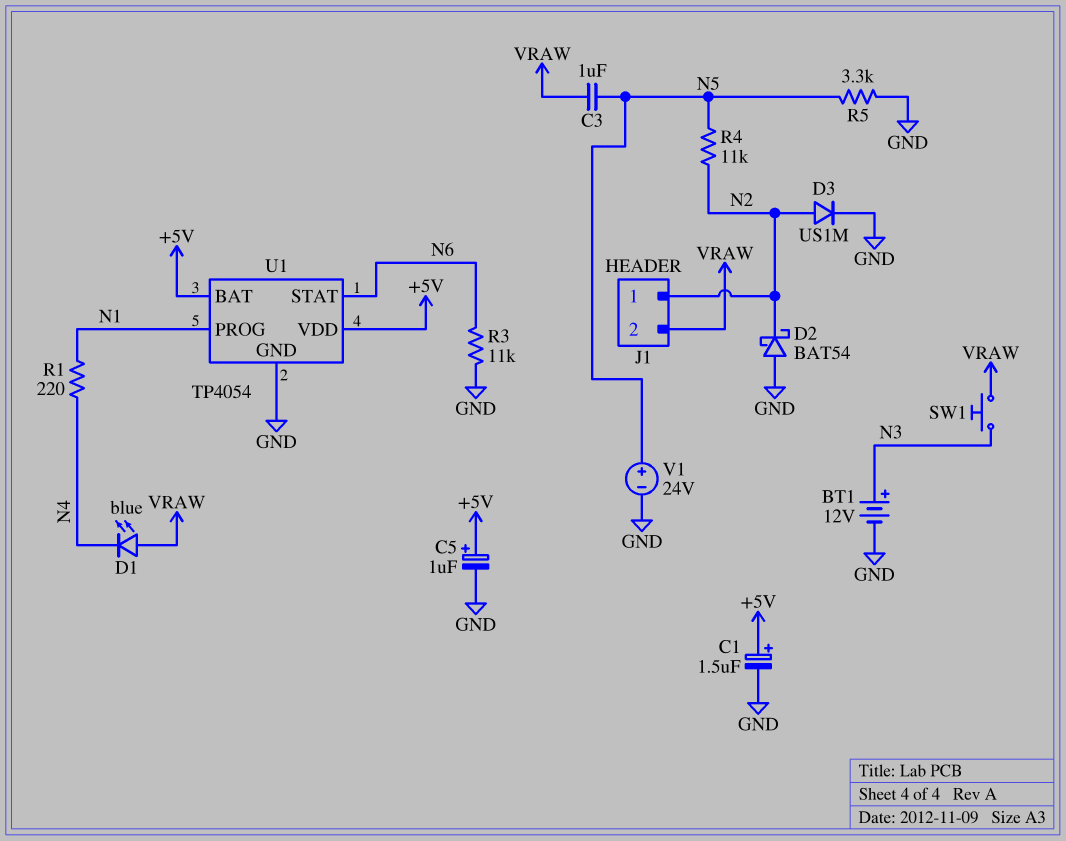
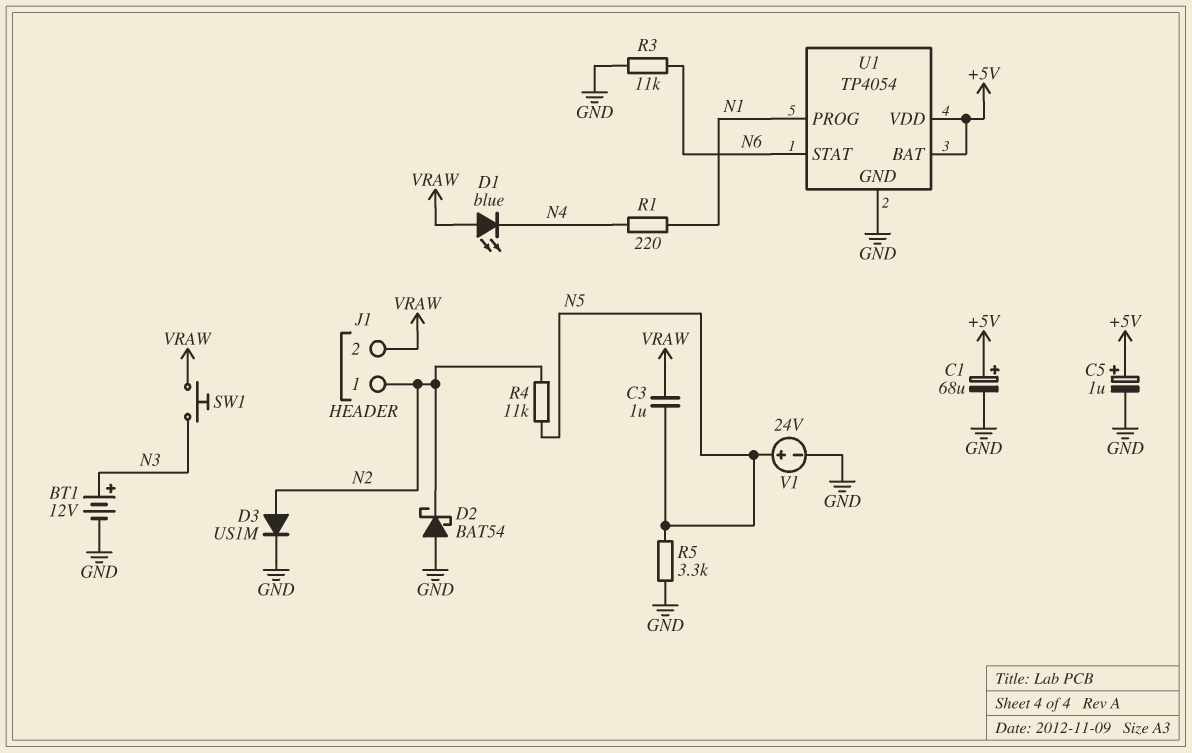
C1: 1.5uF (plus +5V, minus GND) -> 68uF (plus +5V, minus GND)

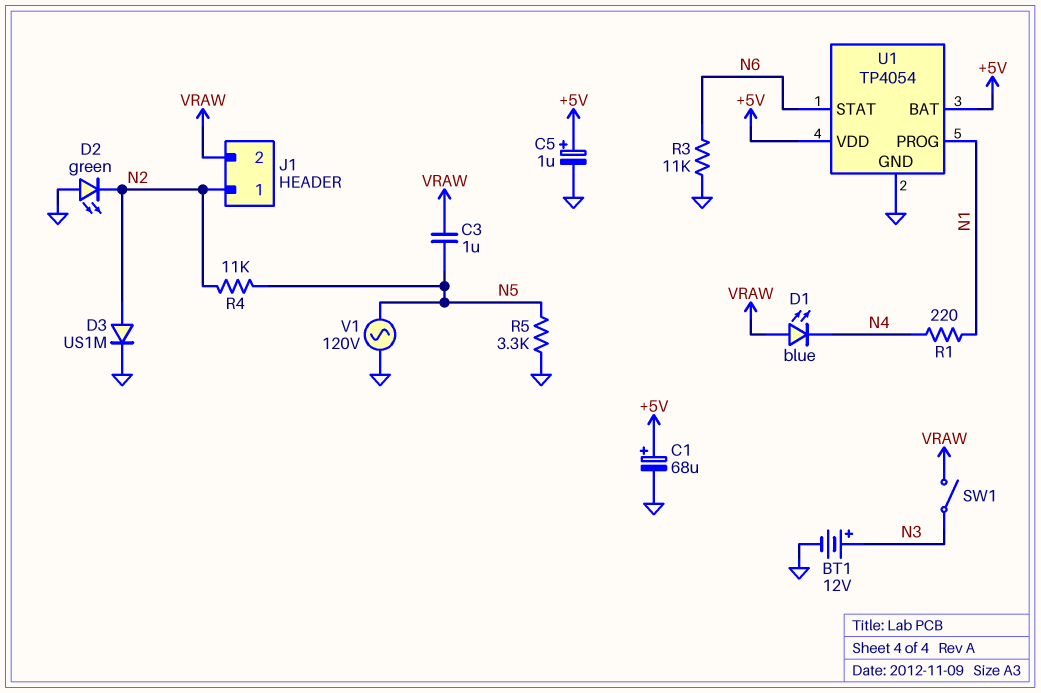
D2: schottky BAT54 (A GND, K N2) -> LED green (A GND, K N2)
SW1: button (N3, VRAW) -> switch (N3, VRAW)
V1: 24V (plus N5, minus GND) -> AC 120V (GND, N5)

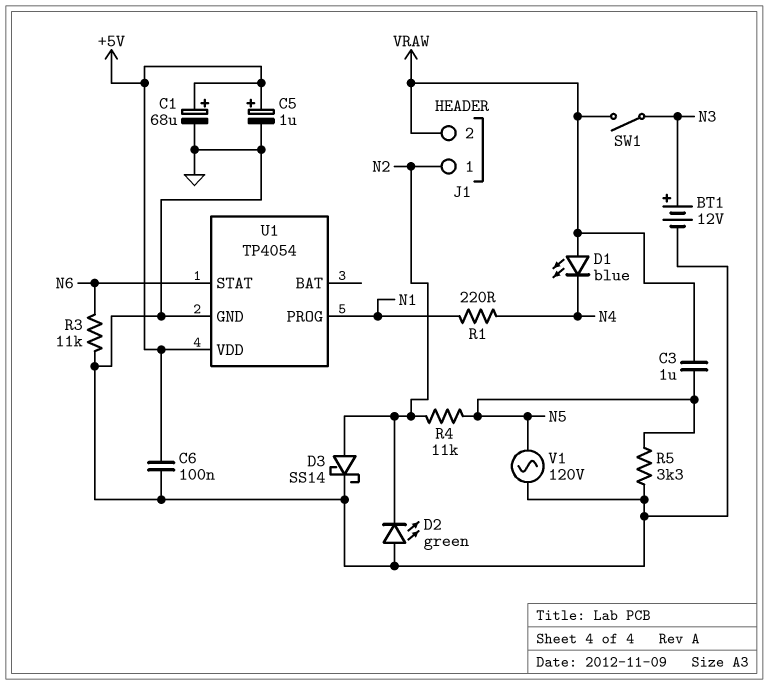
C6: none -> 100nF (+5V, GND)
D3: diode US1M (A N2, K GND) -> schottky SS14 (A N2, K GND)
U1 pin BAT: +5V -> none

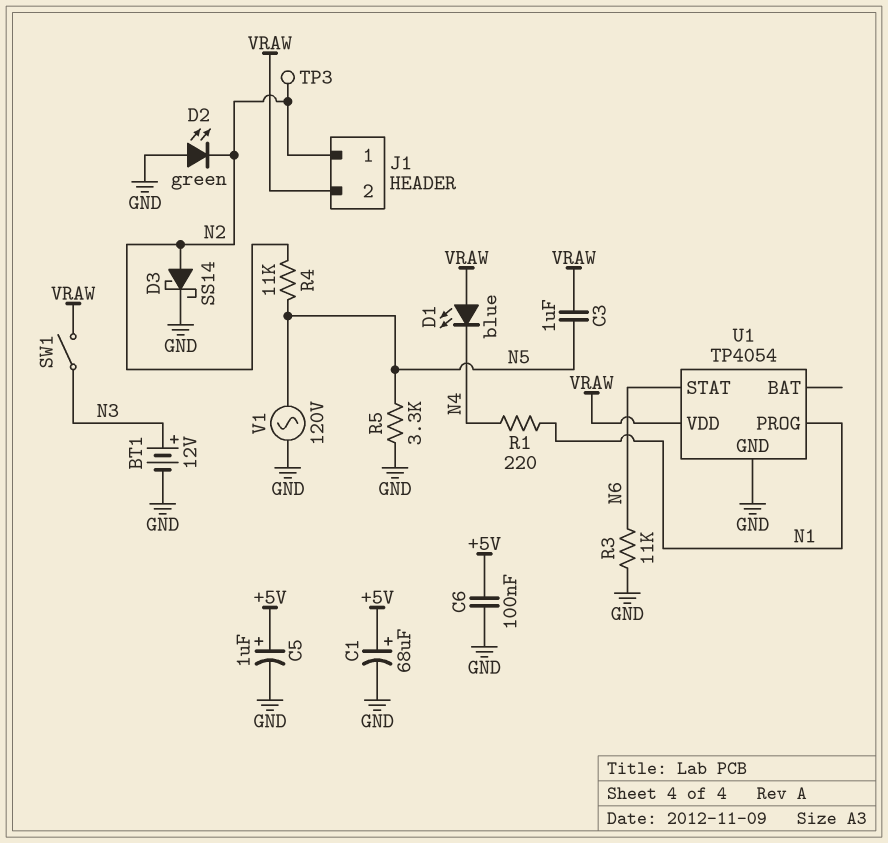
TP3: none -> test point (N2)
U1 pin VDD: +5V -> VRAW

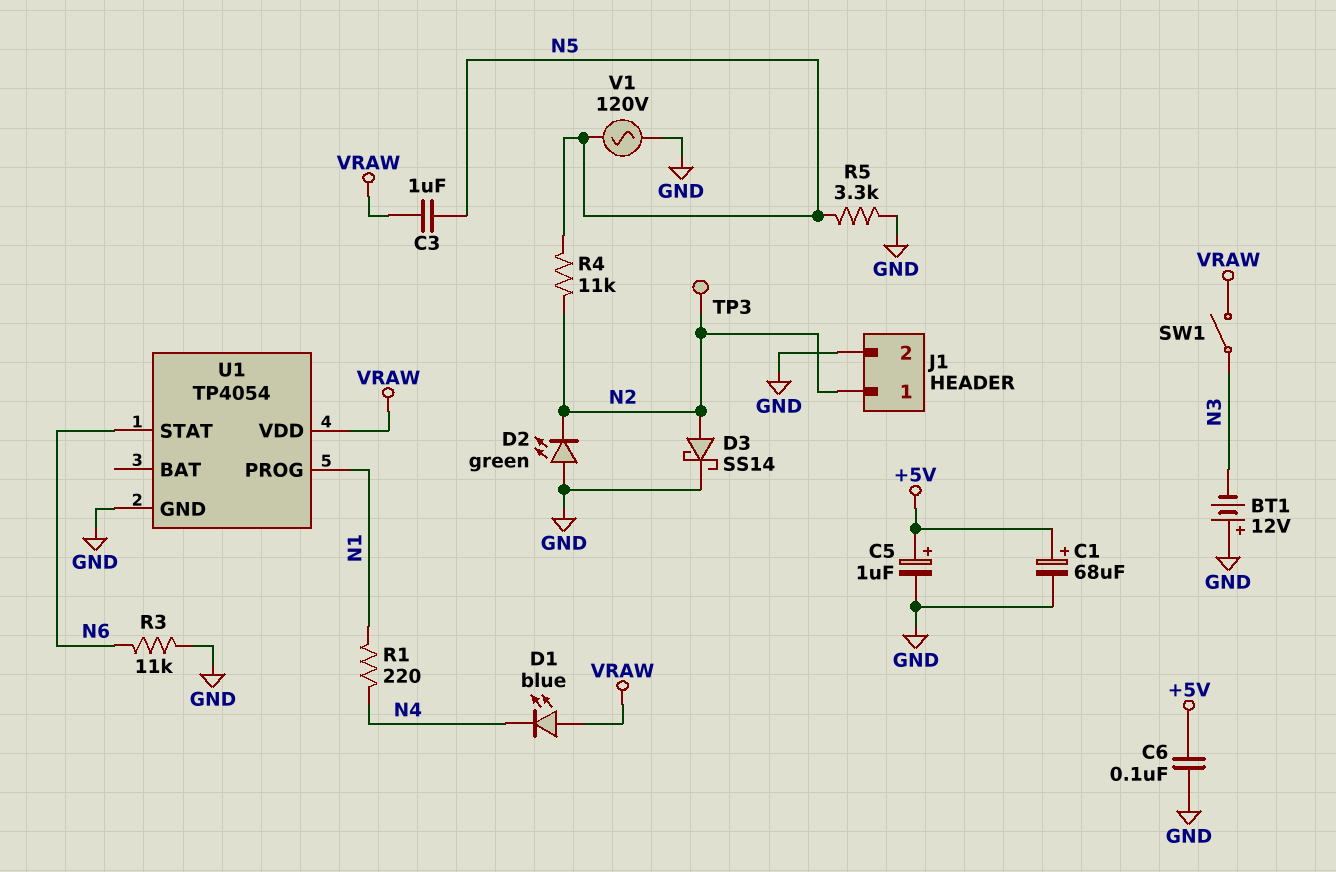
BT1: 12V (plus N3, minus GND) -> 12V (plus GND, minus N3)
J1 pin 2: VRAW -> GND

